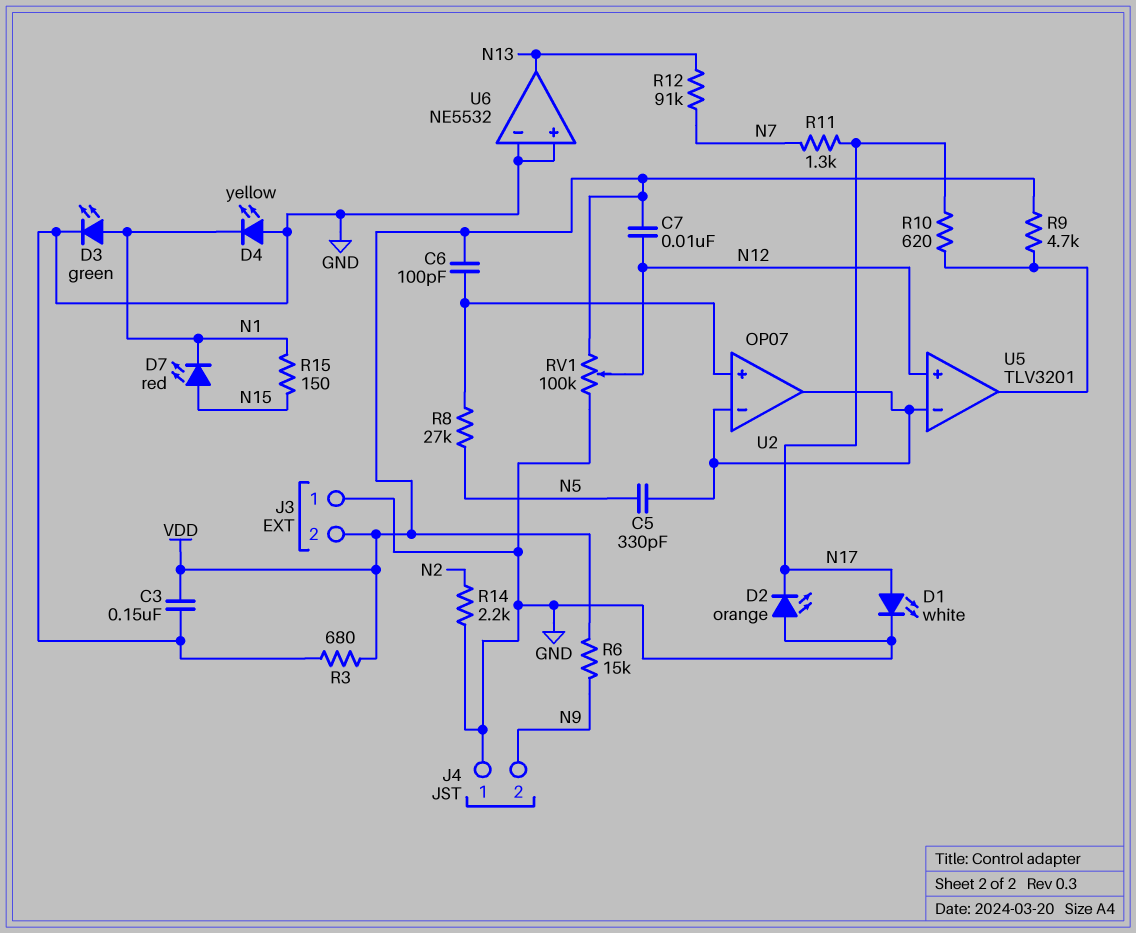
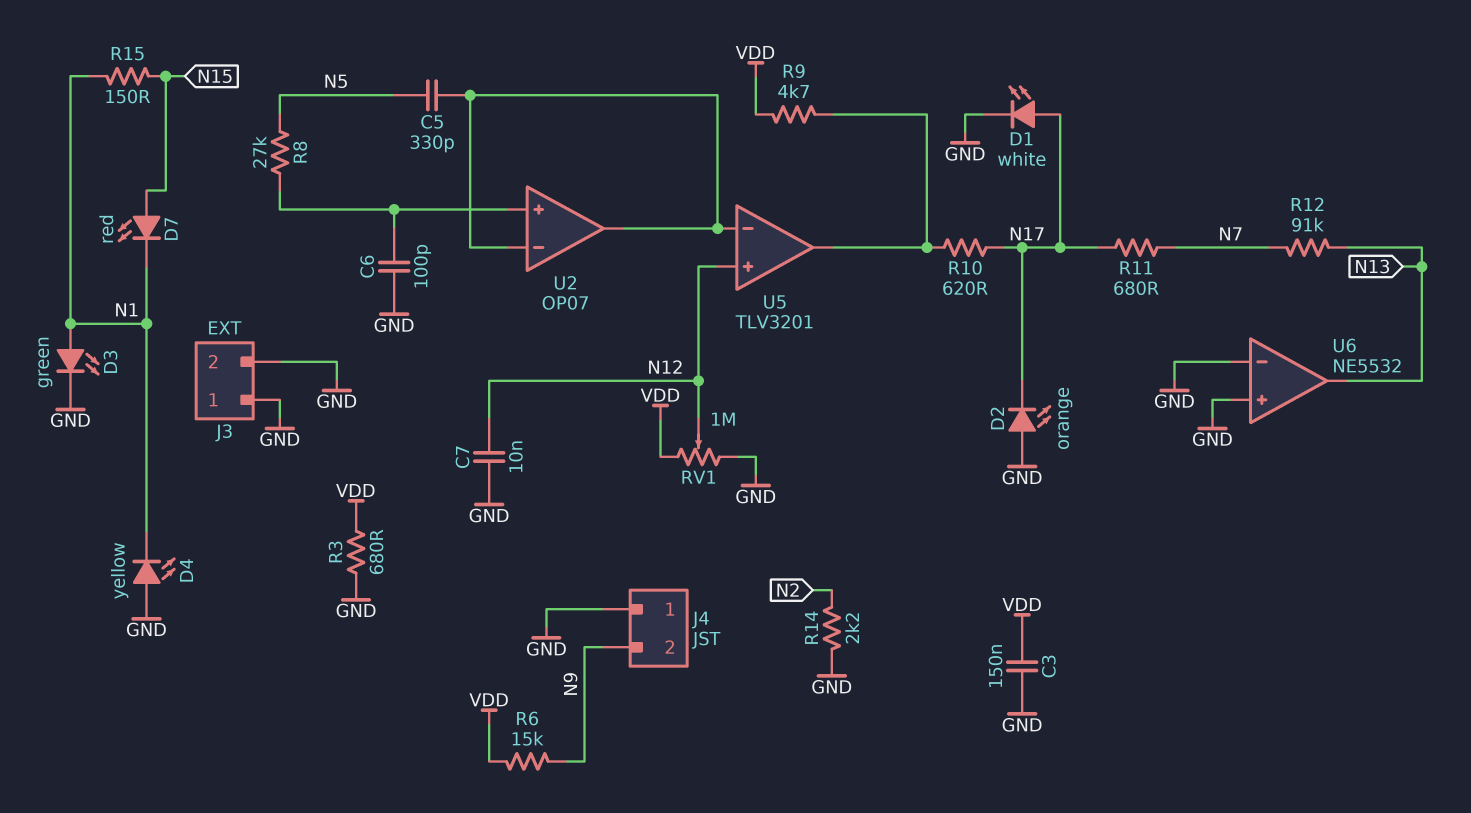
C6: 100pF (U2/in+, VDD) -> 100pF (GND, U2/in+)
C7: 10nF (N12, VDD) -> 10nF (GND, N12)
J3 pin 2: VDD -> GND
R11: 1.3k (N7, N17) -> 680 (N7, N17)
RV1: 100k (GND, VDD, wiper N12) -> 1M (GND, VDD, wiper N12)

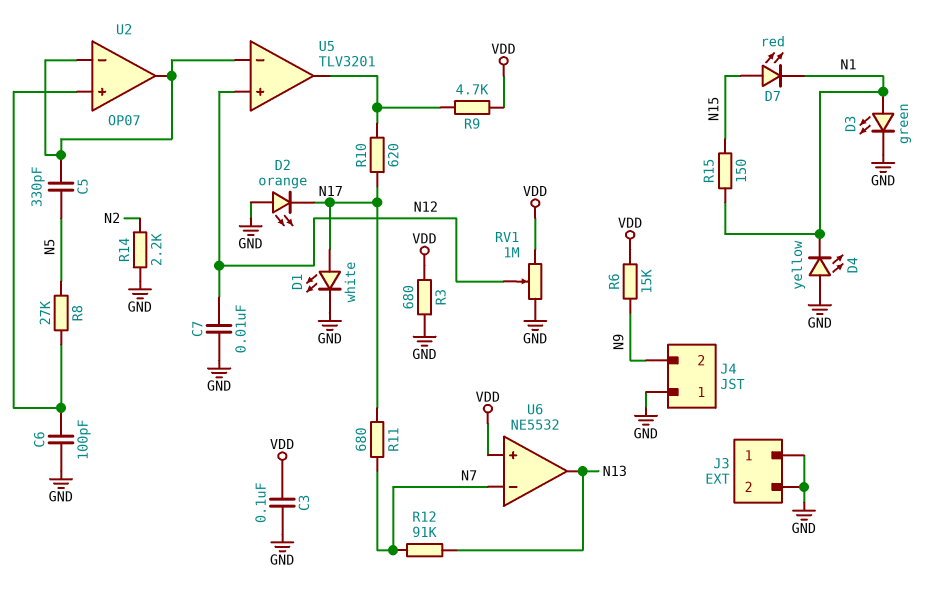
C3: 150nF (GND, VDD) -> 100nF (GND, VDD)
U6 pin in+: GND -> VDD
U6 pin in-: GND -> N7

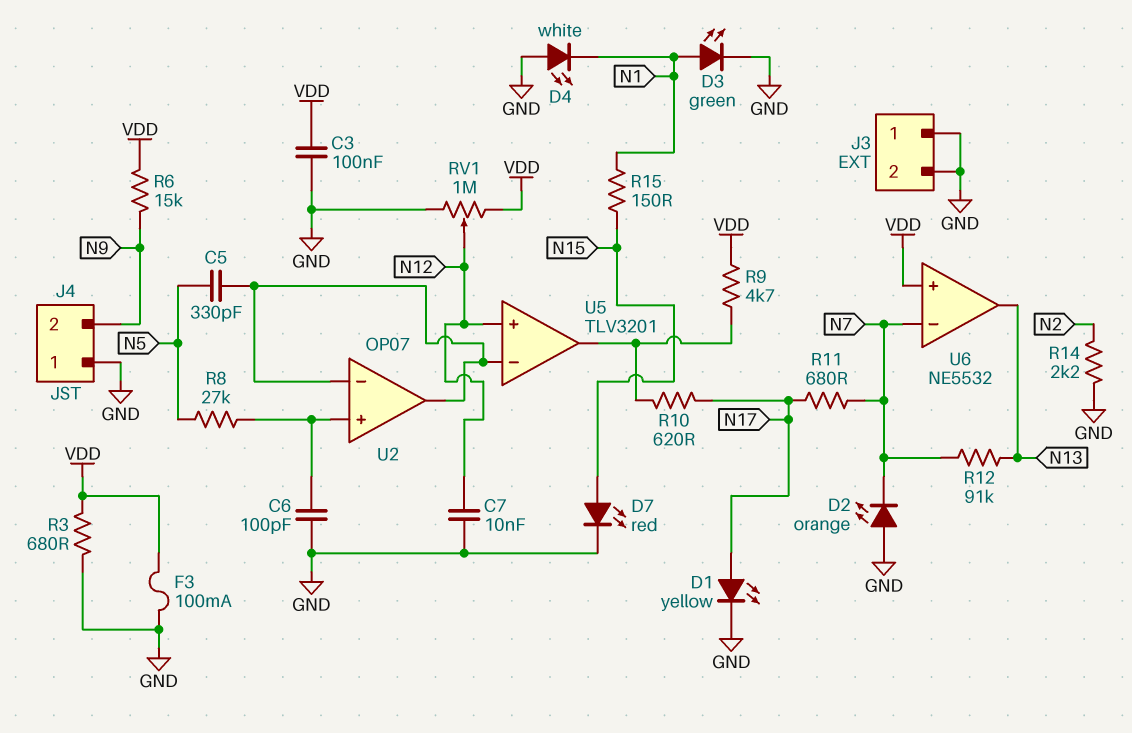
D1: LED white (A N17, K GND) -> LED yellow (A N17, K GND)
D2: LED orange (A GND, K N17) -> LED orange (A GND, K N7)
D4: LED yellow (A GND, K N1) -> LED white (A GND, K N1)
D7: LED red (A N15, K N1) -> LED red (A N15, K GND)
F3: none -> 100mA (GND, VDD)

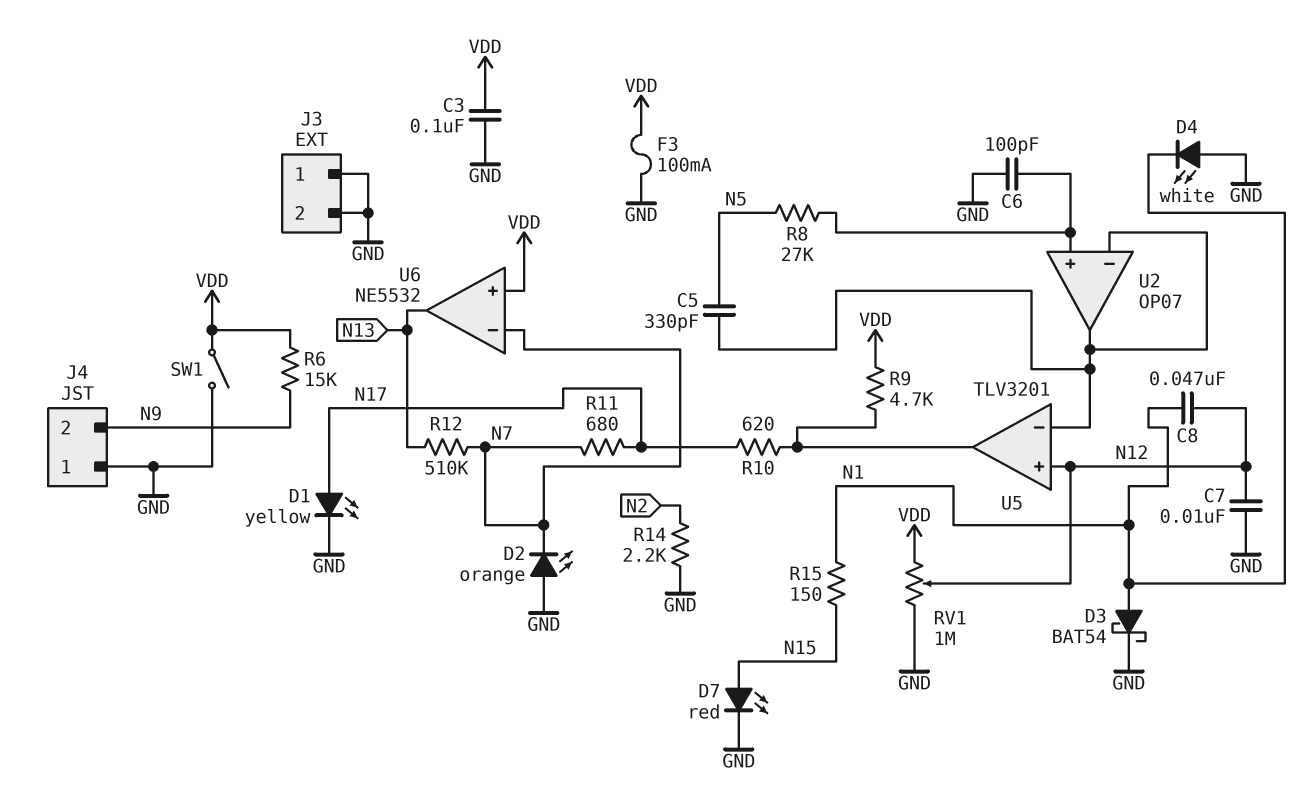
C8: none -> 47nF (N1, N12)
D3: LED green (A N1, K GND) -> schottky BAT54 (A N1, K GND)
R3: 680 (GND, VDD) -> none
R12: 91k (N7, N13) -> 510k (N7, N13)
SW1: none -> switch (GND, VDD)

